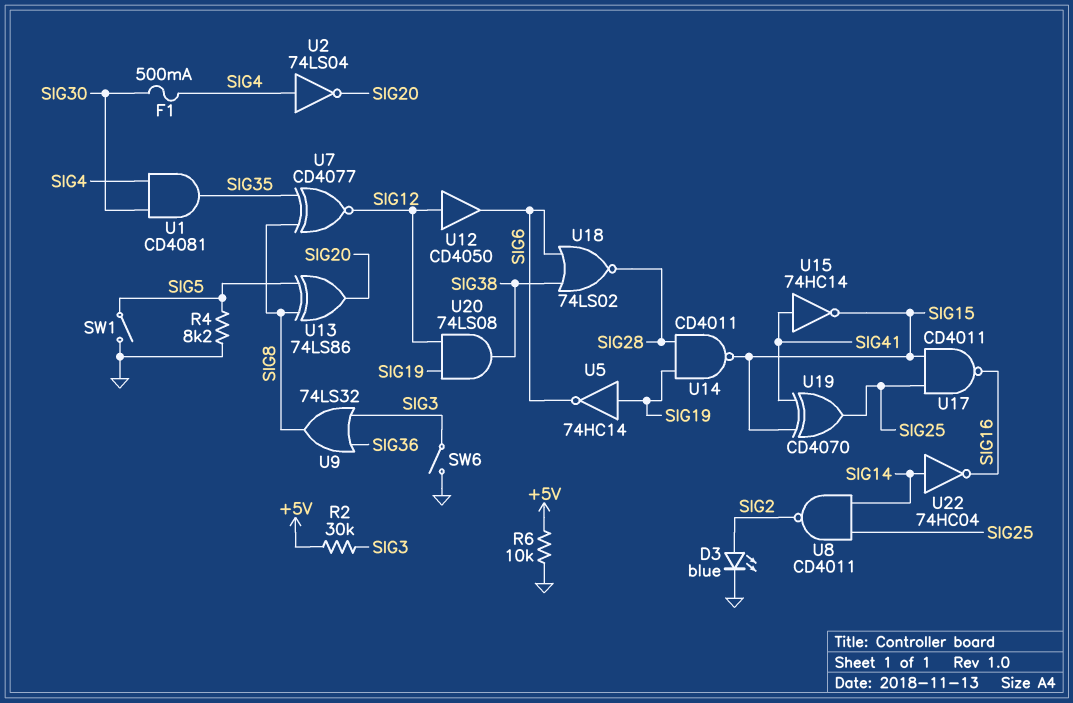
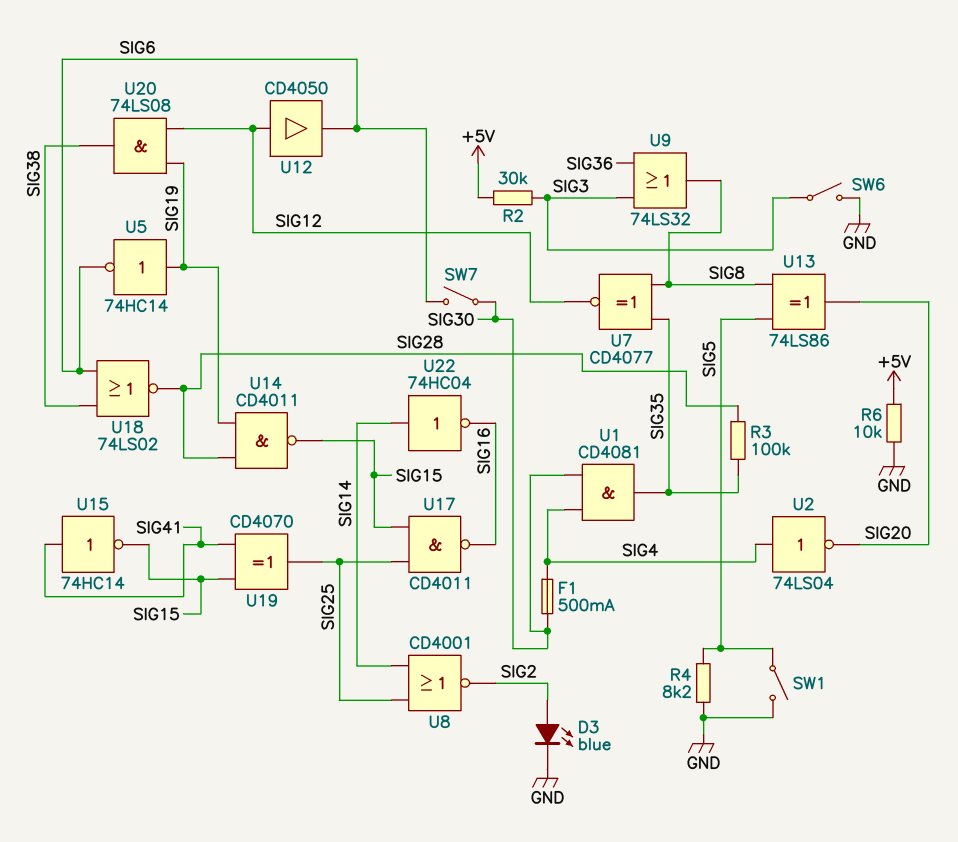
R3: none -> 100k (SIG28, SIG35)
SW7: none -> switch (SIG6, SIG30)
U8: NAND CD4011 (in SIG14, in SIG25, out SIG2) -> NOR CD4001 (in SIG14, in SIG25, out SIG2)

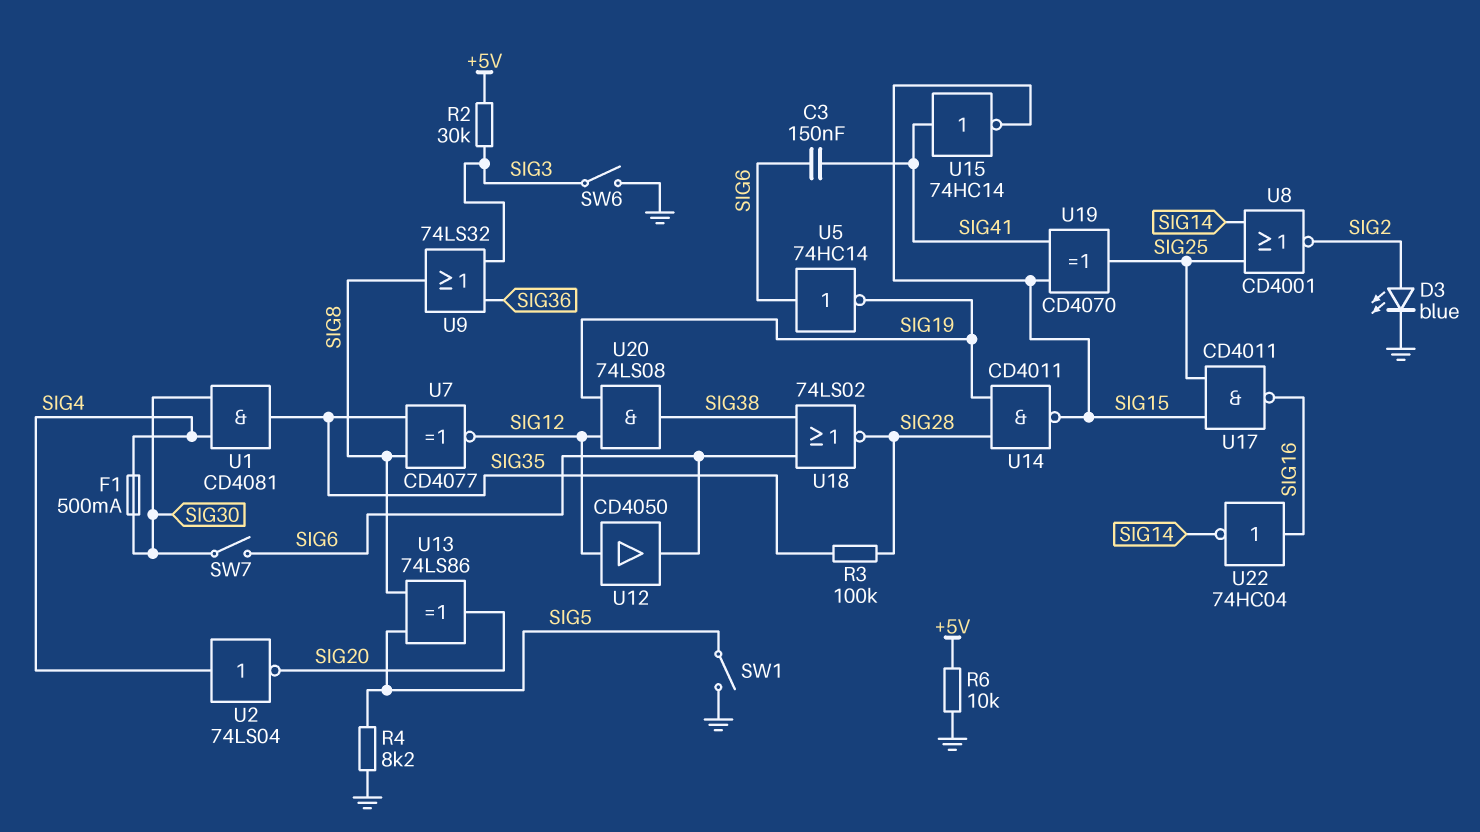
C3: none -> 150nF (SIG6, SIG41)
U5: NOT 74HC14 (in SIG19, out SIG6) -> NOT 74HC14 (in SIG6, out SIG19)
U22: NOT 74HC04 (in SIG14, out SIG16) -> NOT 74HC04 (in SIG16, out SIG14)

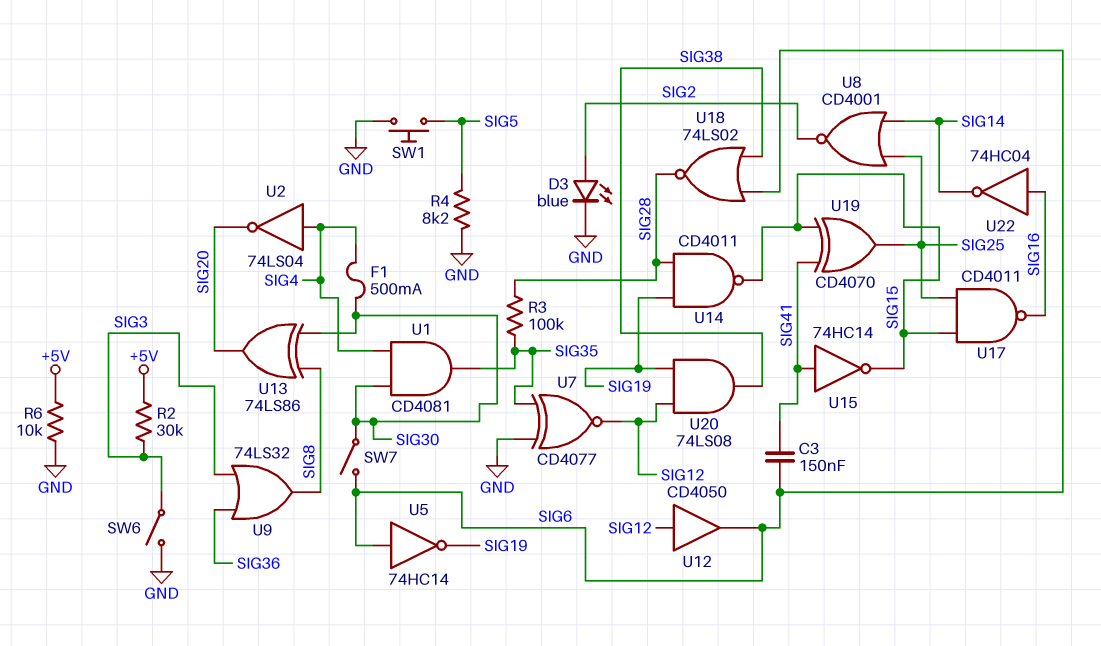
SW1: switch (GND, SIG5) -> button (GND, SIG5)
U7: XNOR CD4077 (in SIG8, in SIG35, out SIG12) -> XNOR CD4077 (in GND, in SIG35, out SIG12)
U13: XOR 74LS86 (in SIG5, in SIG8, out SIG20) -> XOR 74LS86 (in SIG8, in SIG30, out SIG20)

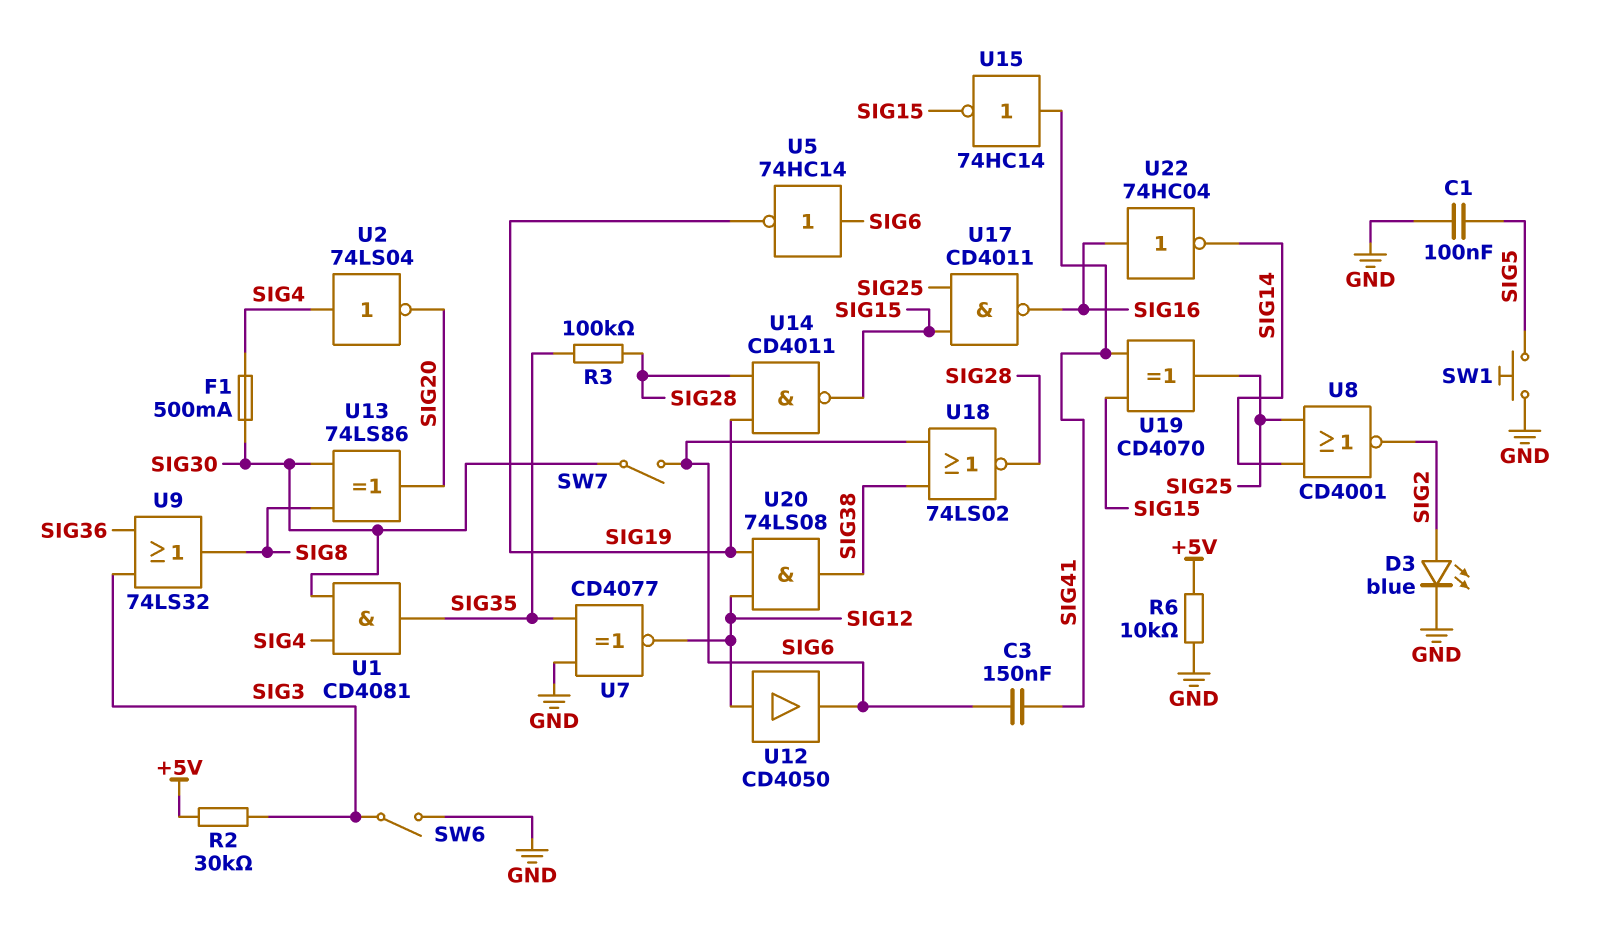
C1: none -> 100nF (GND, SIG5)
R4: 8.2k (GND, SIG5) -> none

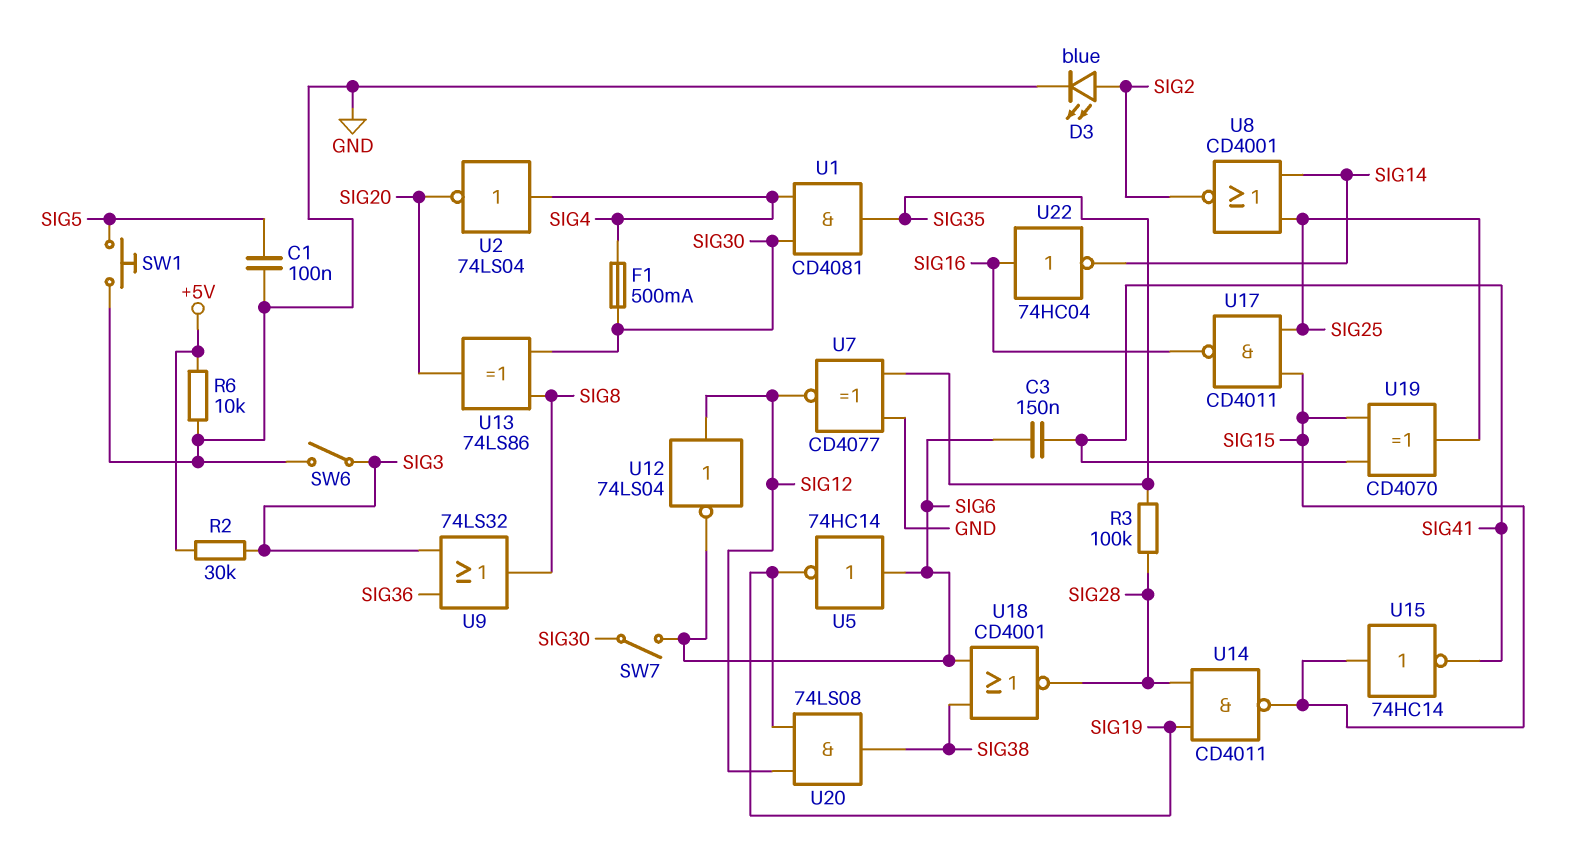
U12: buffer CD4050 (in SIG12, out SIG6) -> NOT 74LS04 (in SIG12, out SIG6)
U15: NOT 74HC14 (in SIG41, out SIG15) -> NOT 74HC14 (in SIG15, out SIG41)
U18: NOR 74LS02 (in SIG6, in SIG38, out SIG28) -> NOR CD4001 (in SIG6, in SIG38, out SIG28)

